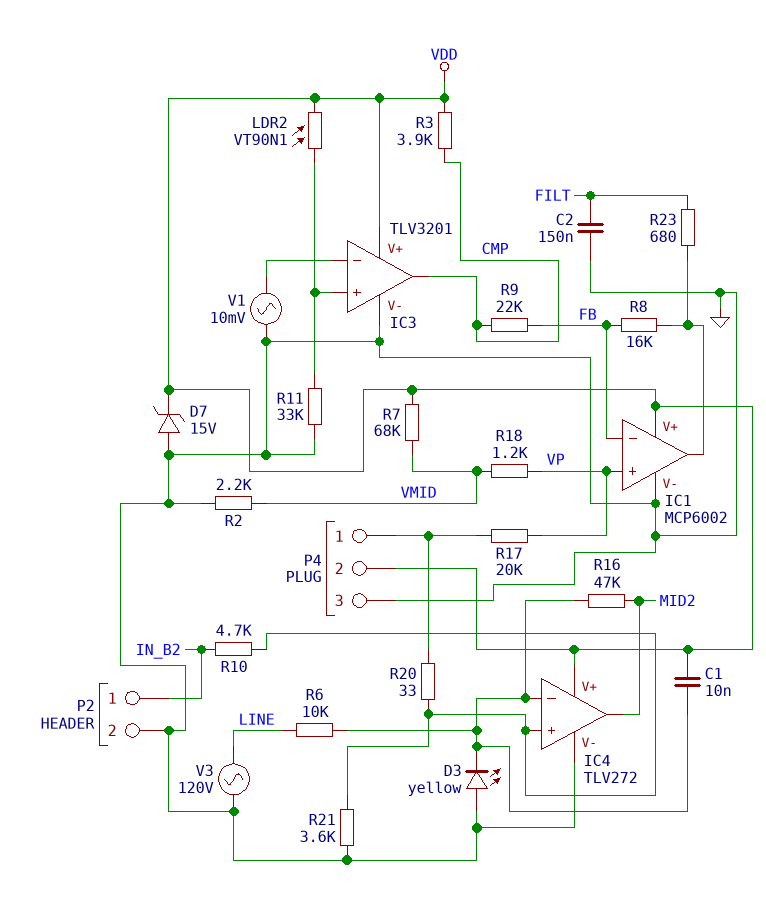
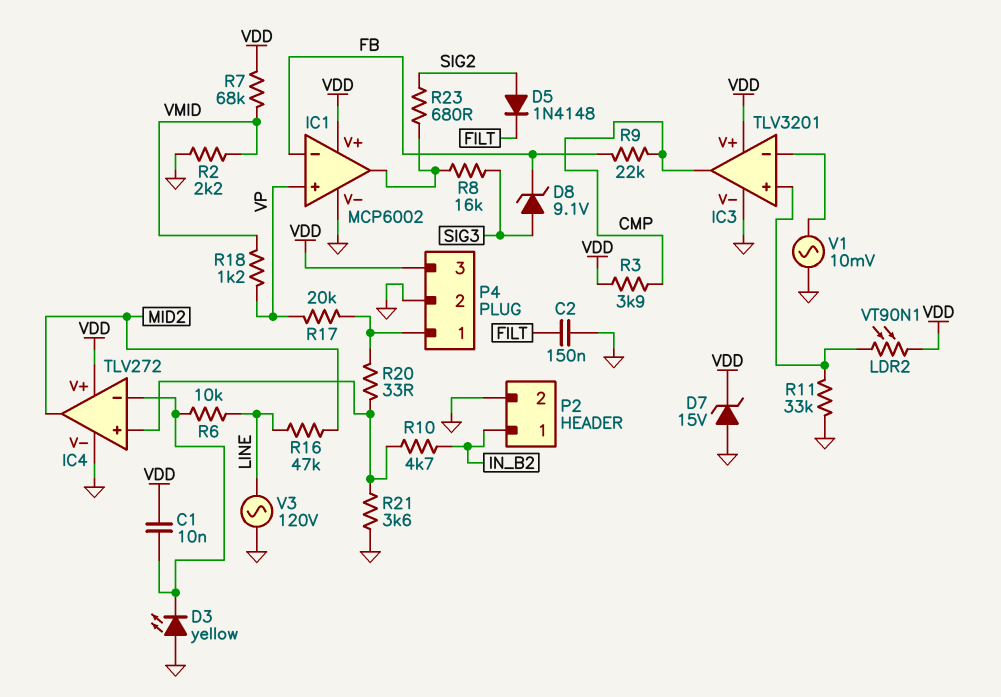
D5: none -> diode 1N4148 (A SIG2, K FILT)
D8: none -> zener 9.1V (A SIG3, K FB)
P4 pin 2: VDD -> GND
P4 pin 3: GND -> VDD
R8: 16k (FB, IC1/out) -> 16k (IC1/out, SIG3)
R16: 47k (IC4/in-, MID2) -> 47k (LINE, MID2)
R23: 680 (FILT, IC1/out) -> 680 (IC1/out, SIG2)

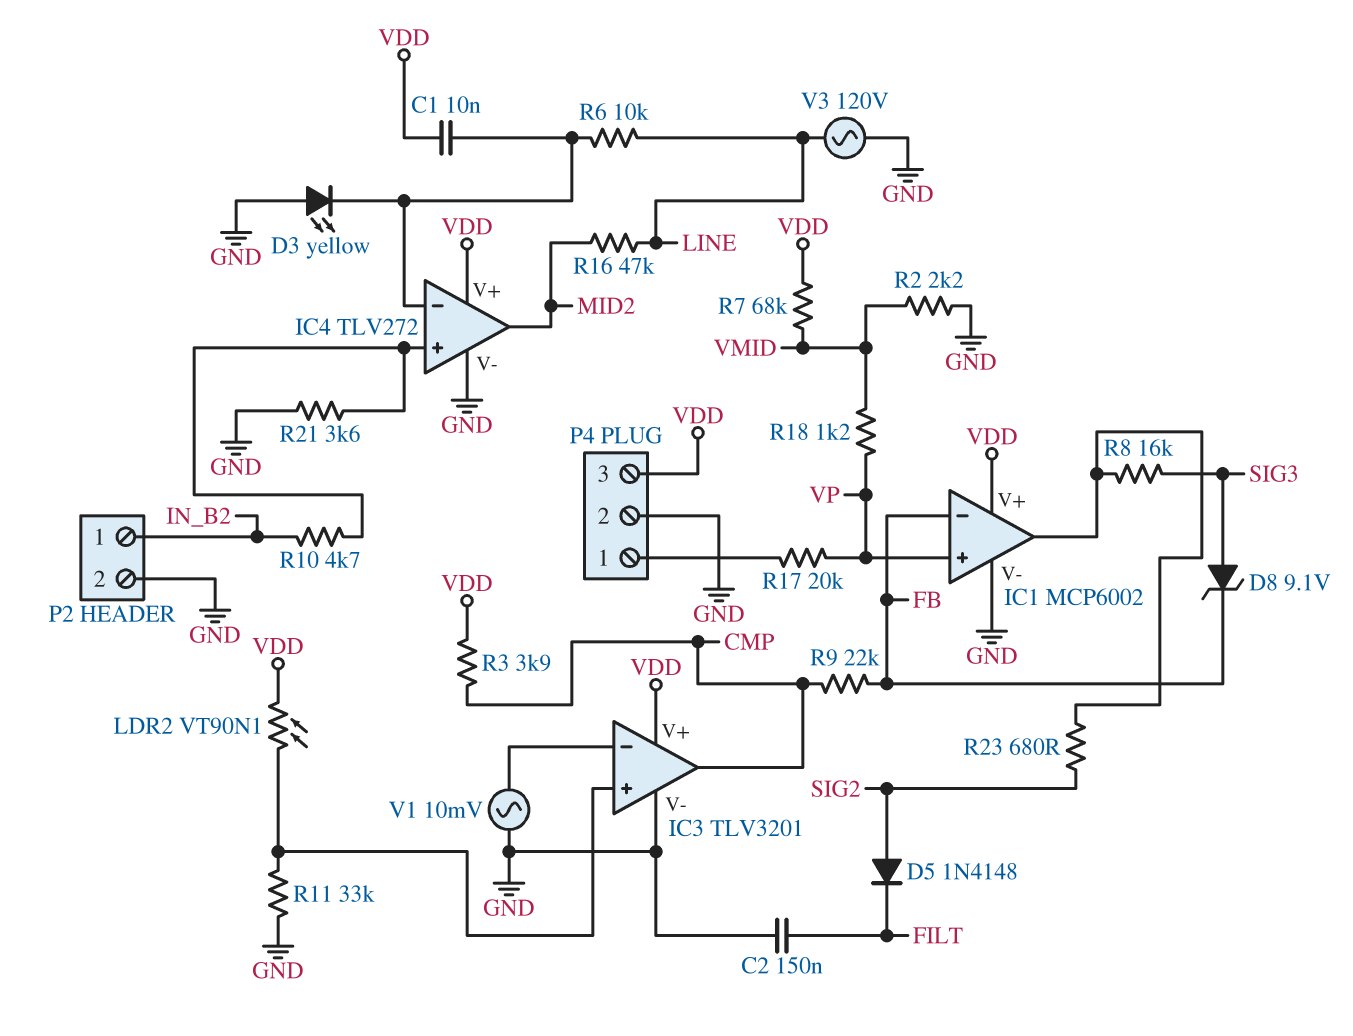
D7: zener 15V (A GND, K VDD) -> none
R20: 33 (IC4/in+, P4/1) -> none

